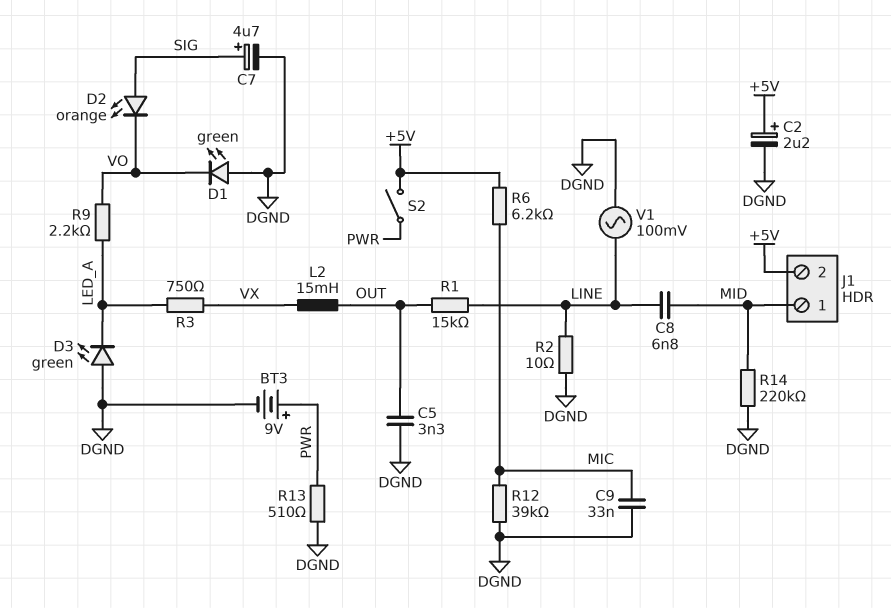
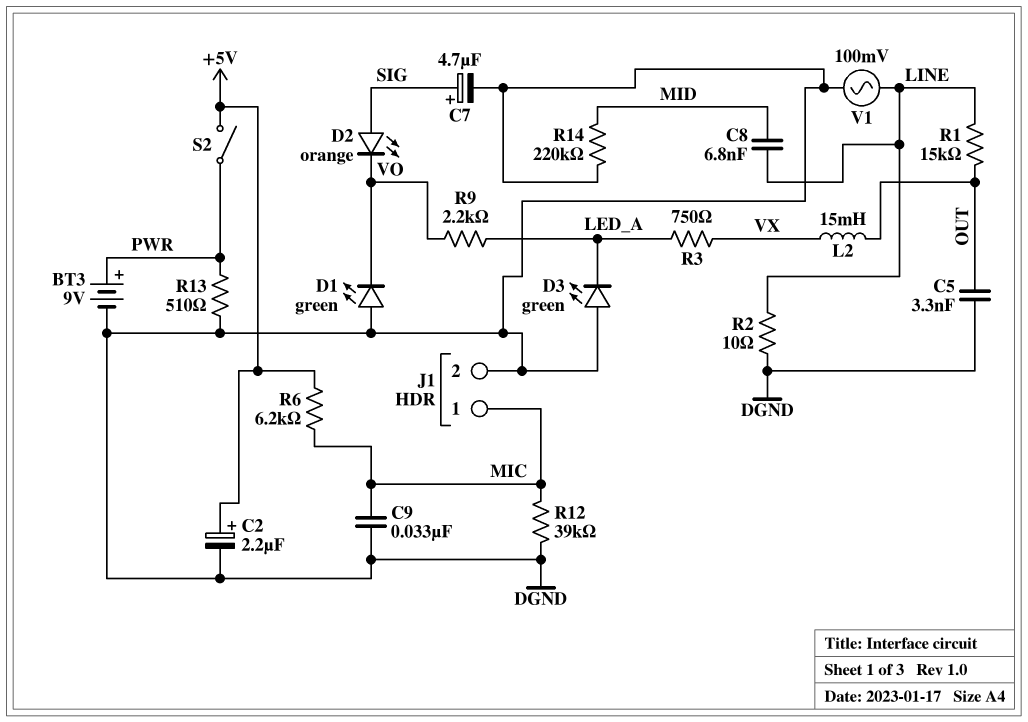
J1 pin 1: MID -> MIC
J1 pin 2: +5V -> DGND

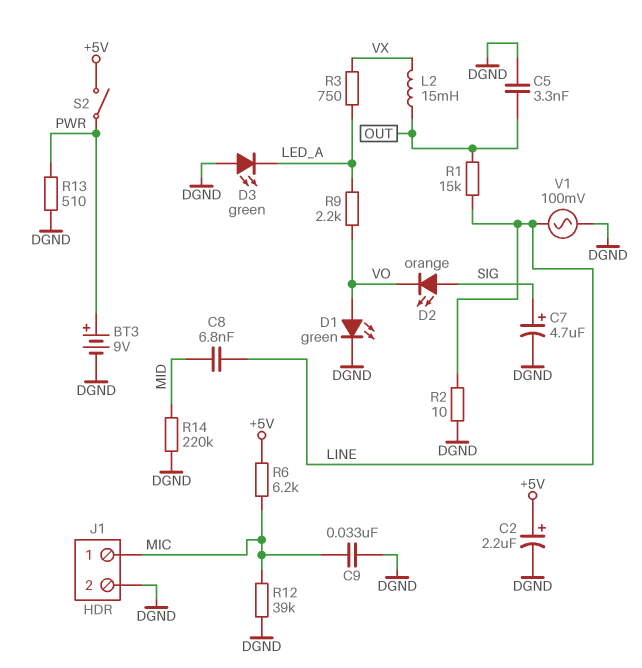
D1: LED green (A DGND, K VO) -> LED green (A VO, K DGND)

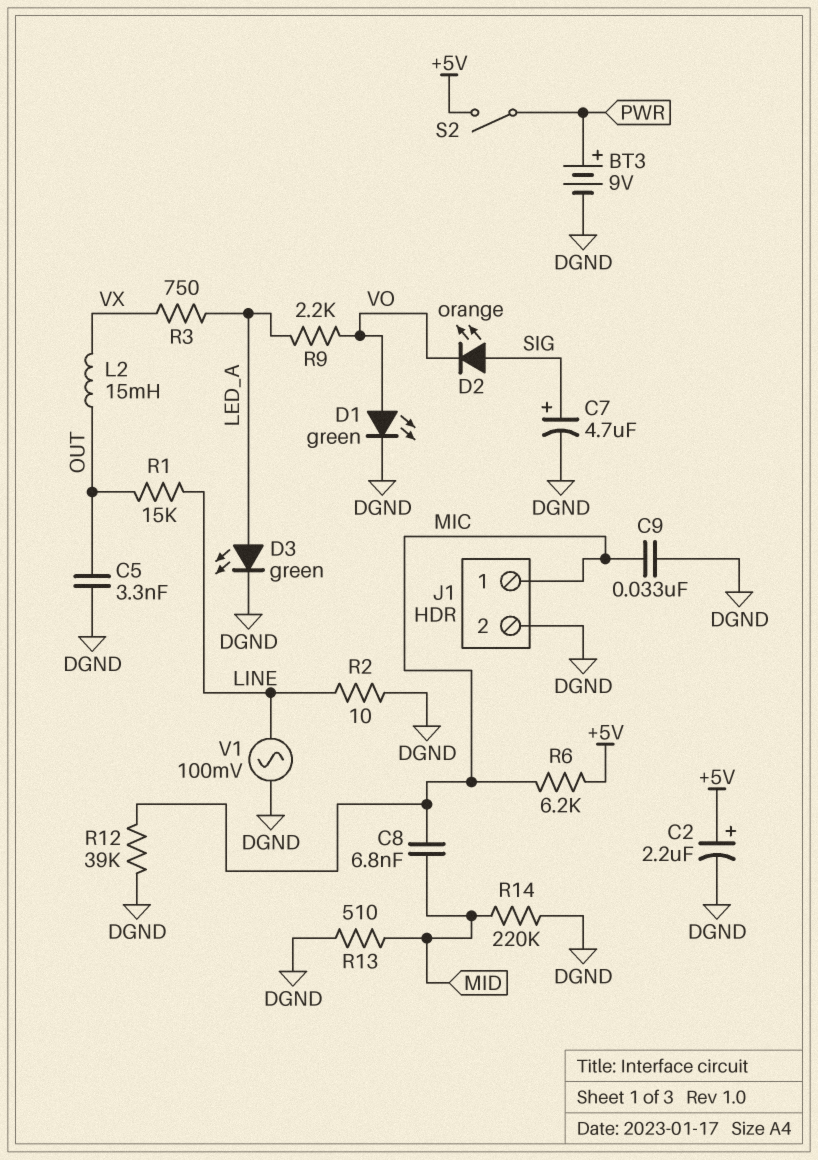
C8: 6.8nF (LINE, MID) -> 6.8nF (MIC, MID)
D3: LED green (A DGND, K LED_A) -> LED green (A LED_A, K DGND)
R13: 510 (DGND, PWR) -> 510 (DGND, MID)

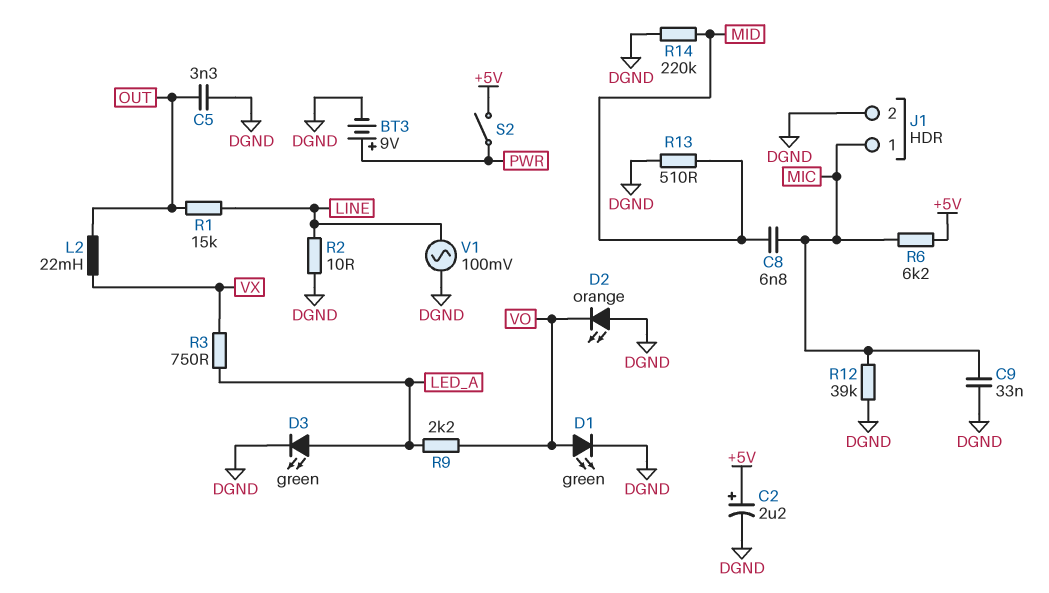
C7: 4.7uF (plus SIG, minus DGND) -> none
D2: LED orange (A SIG, K VO) -> LED orange (A DGND, K VO)
L2: 15mH (OUT, VX) -> 22mH (OUT, VX)

